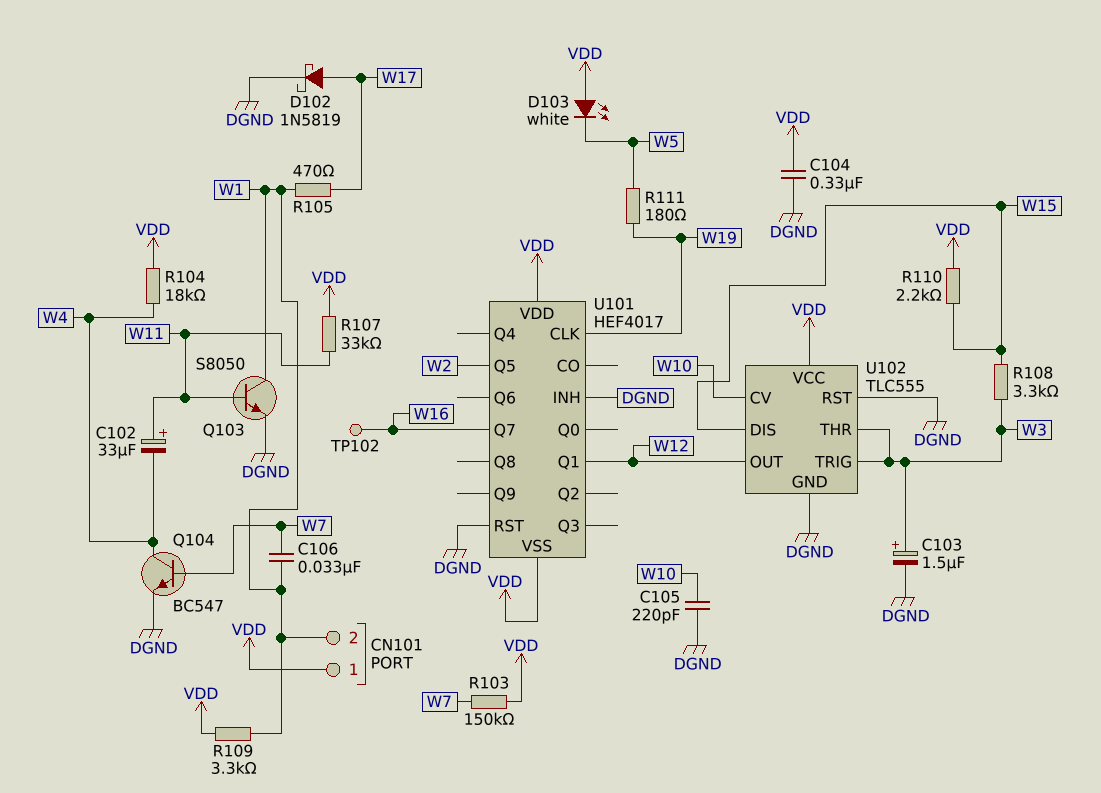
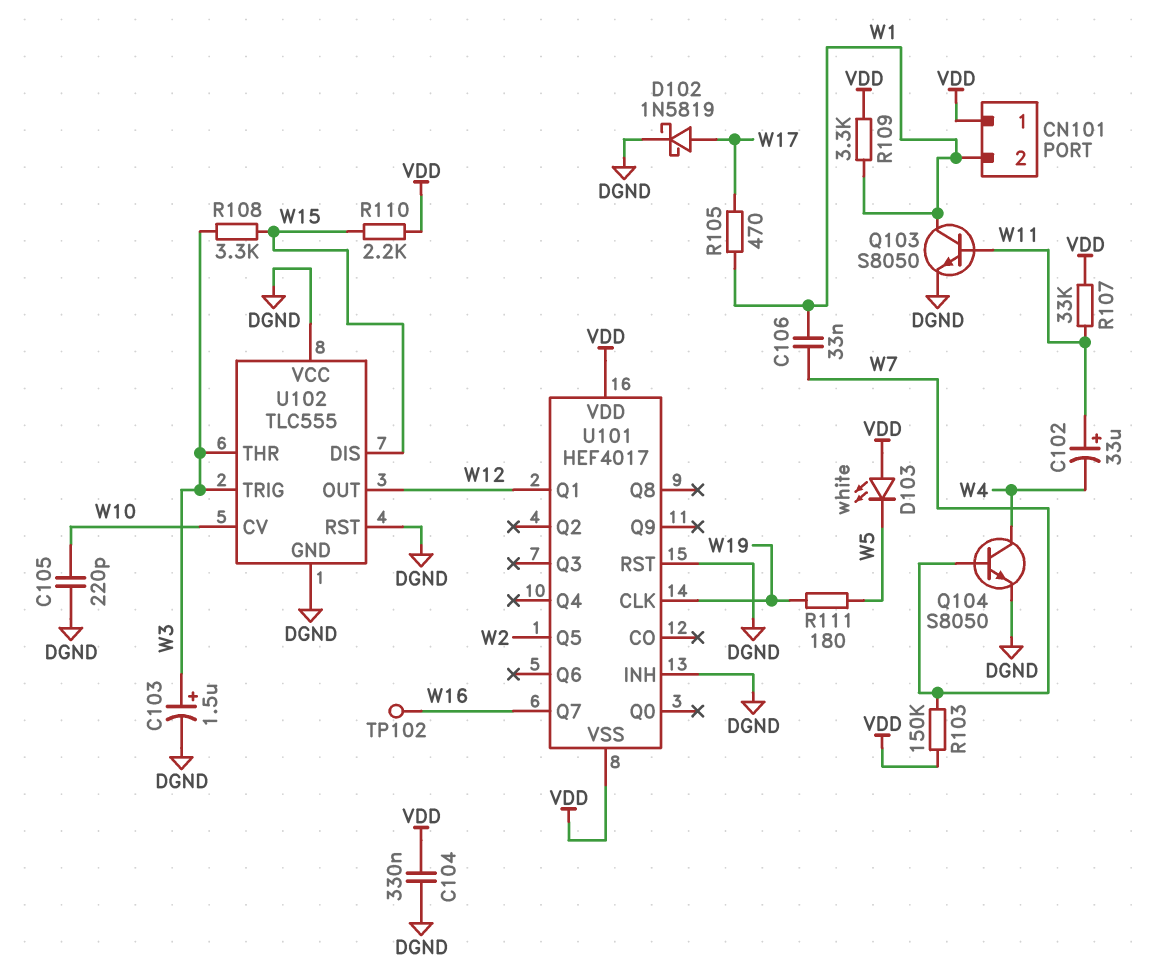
Q104: NPN BC547 (B W7, C W4, E DGND) -> NPN S8050 (B W7, C W4, E DGND)
R104: 18k (VDD, W4) -> none
U102 pin VCC: VDD -> DGND

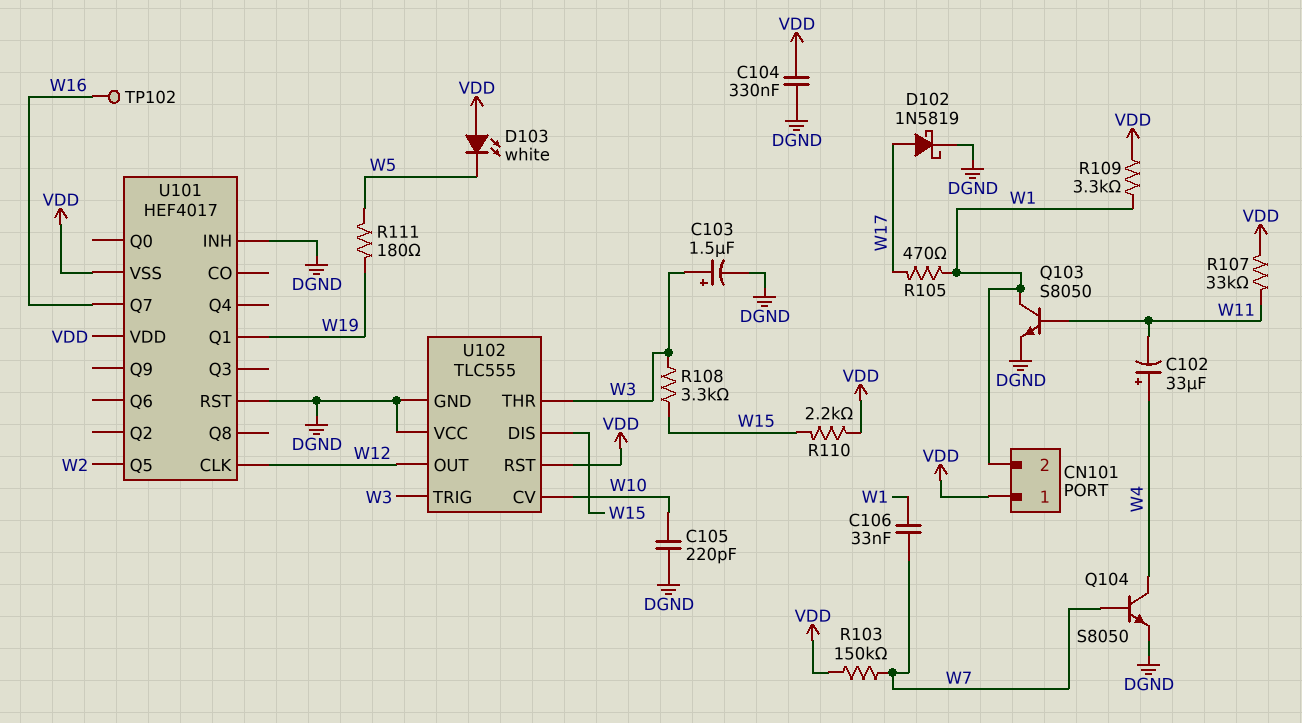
C102: 33uF (plus W11, minus W4) -> 33uF (plus W4, minus W11)
U101 pin CLK: W19 -> W12
U101 pin Q1: W12 -> W19
U102 pin RST: DGND -> VDD

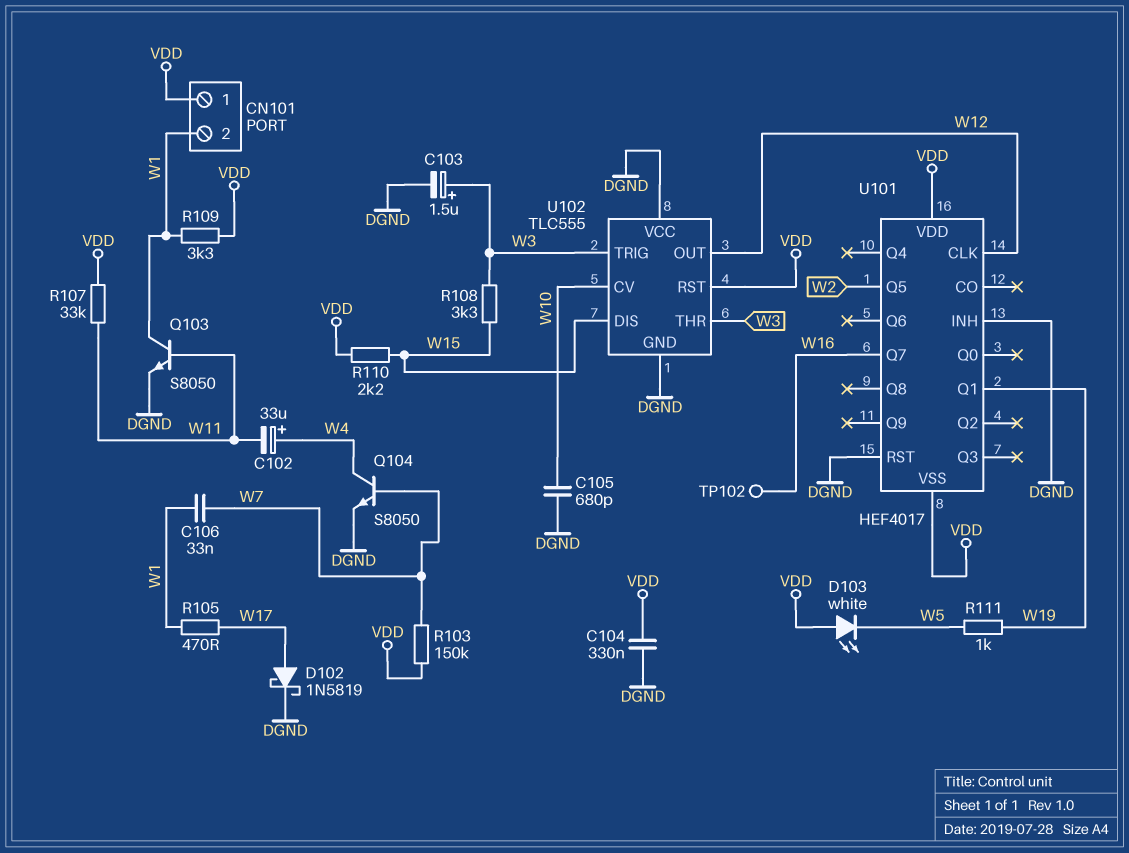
C105: 220pF (DGND, W10) -> 680pF (DGND, W10)
R111: 180 (W5, W19) -> 1k (W5, W19)

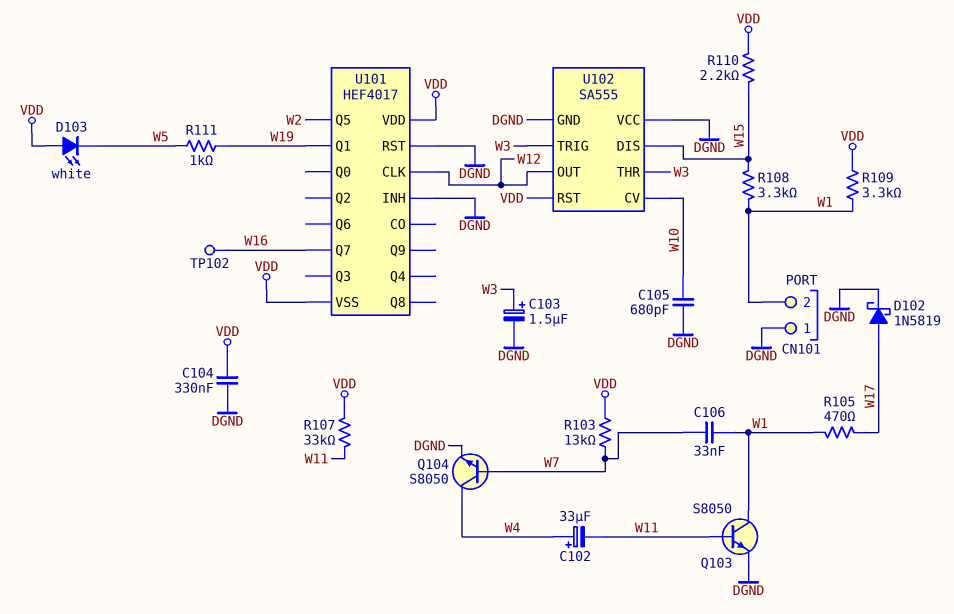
CN101 pin 1: VDD -> DGND
R103: 150k (VDD, W7) -> 13k (VDD, W7)
R108: 3.3k (W3, W15) -> 3.3k (W1, W15)
U102: TLC555 -> SA555

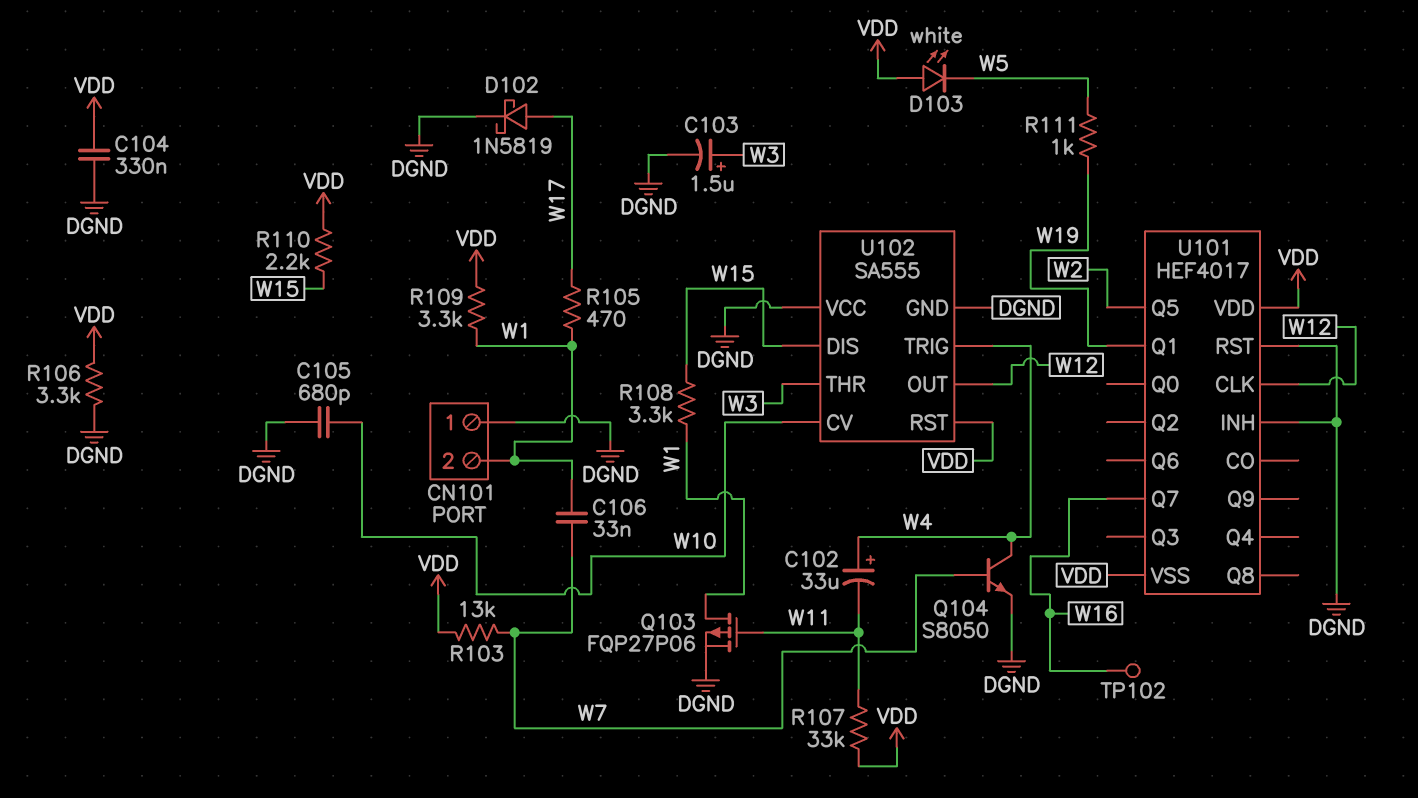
Q103: NPN S8050 (B W11, C W1, E DGND) -> PMOS FQP27P06 (G W11, D W1, S DGND)
R106: none -> 3.3k (DGND, VDD)
U102 pin TRIG: W3 -> W4

